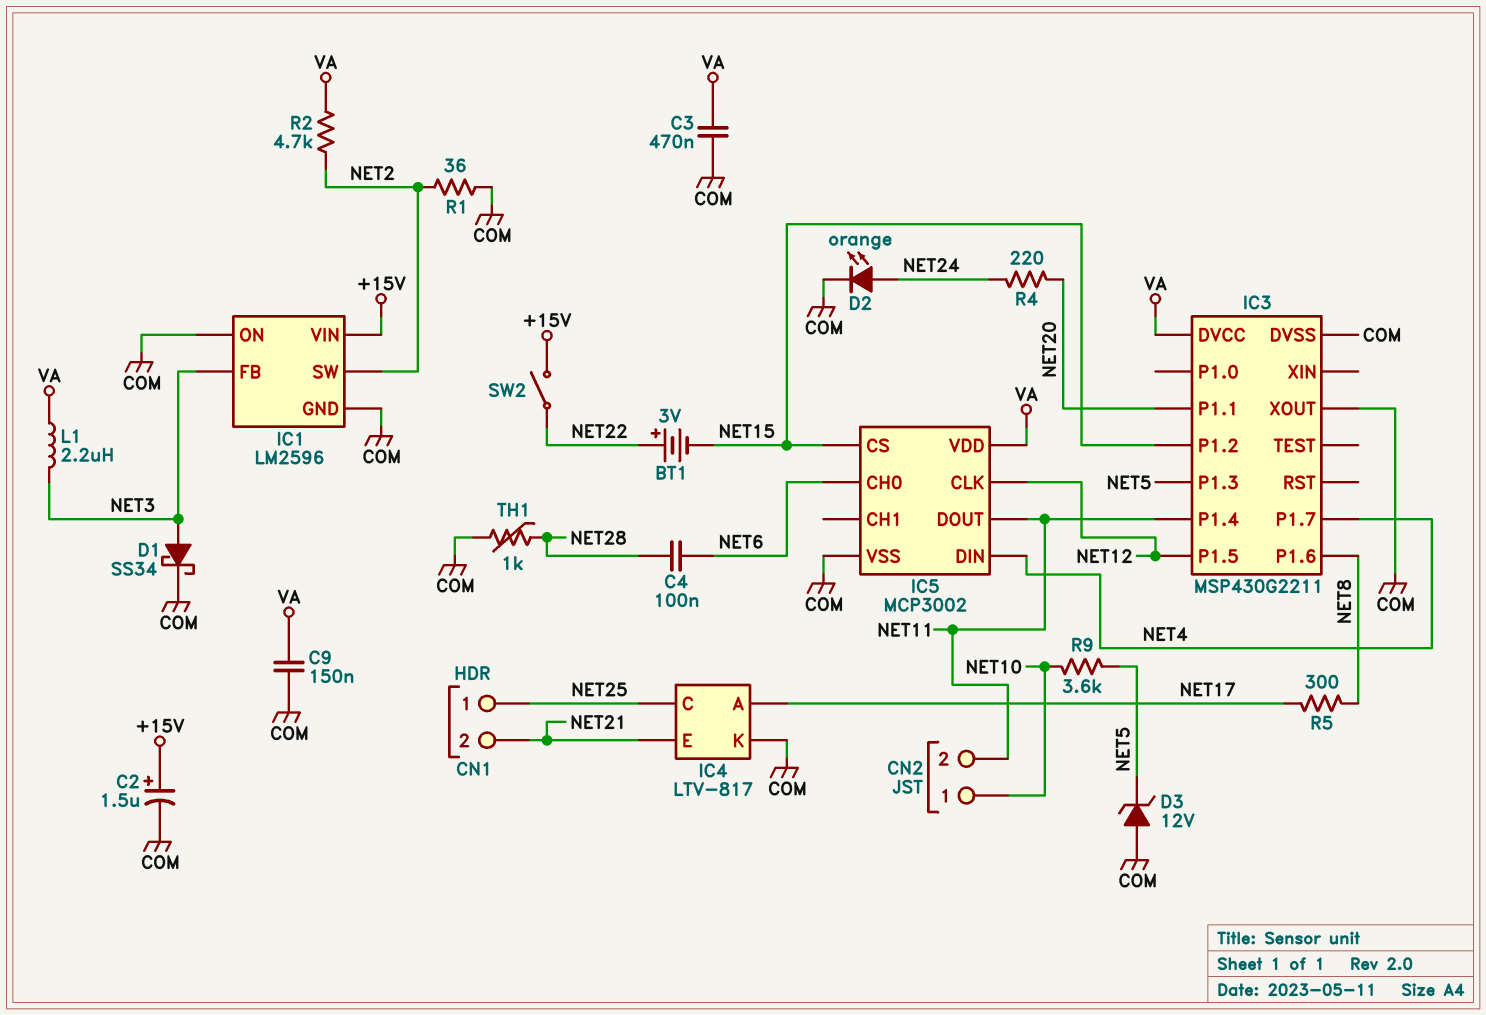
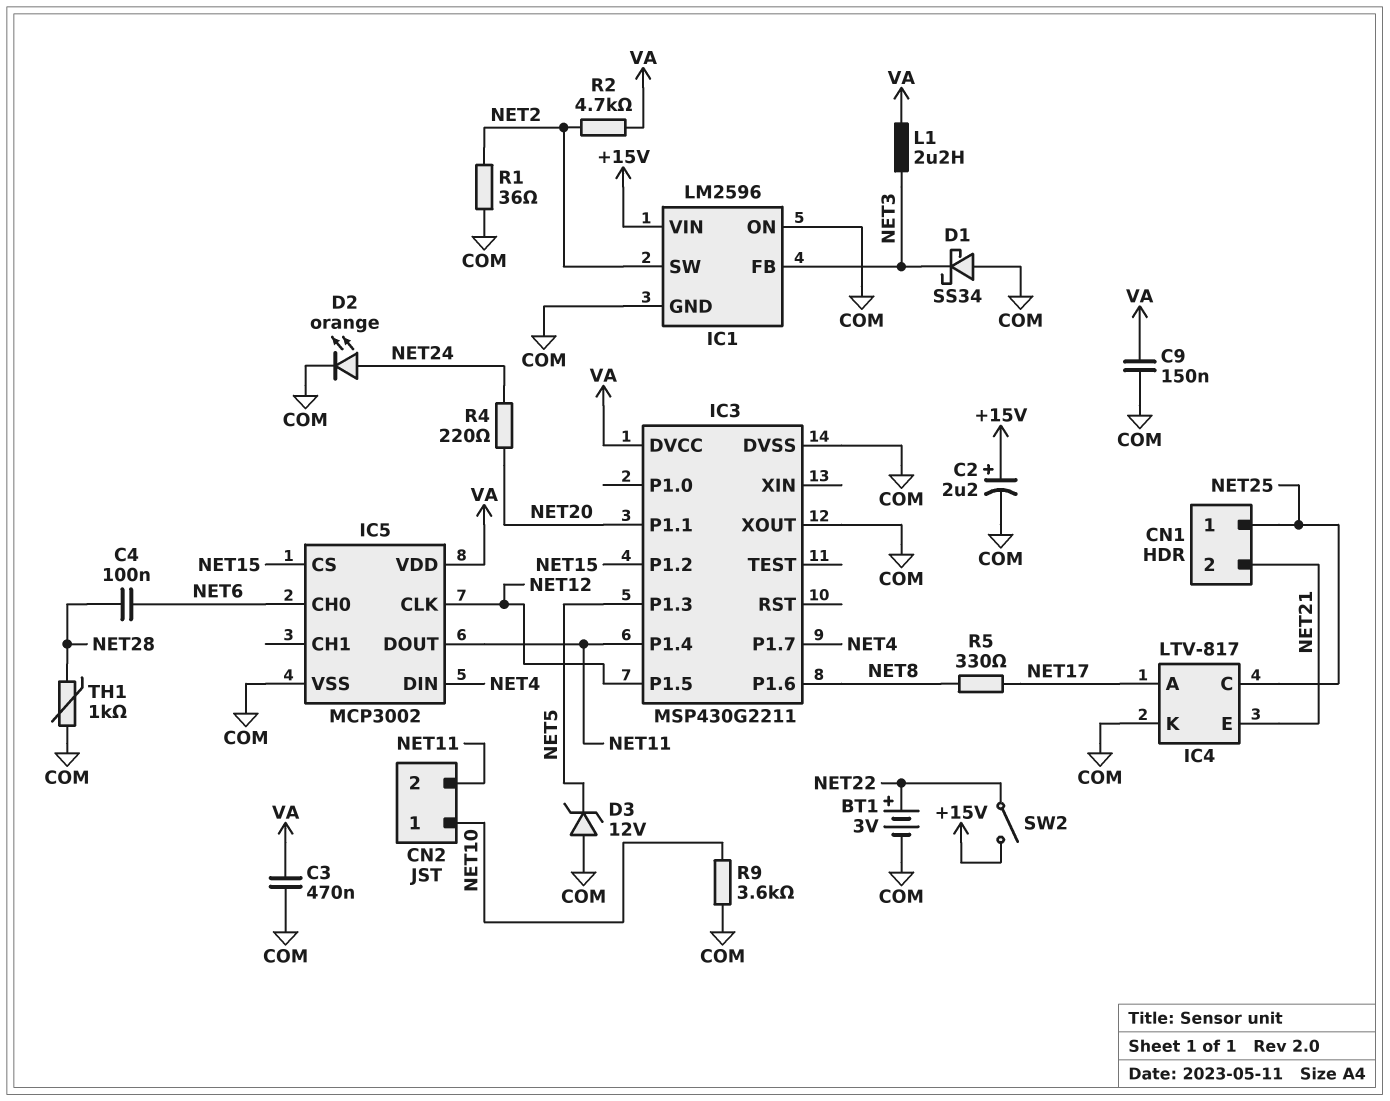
BT1: 3V (plus NET22, minus NET15) -> 3V (plus NET22, minus COM)
C2: 1.5uF (plus +15V, minus COM) -> 2.2uF (plus +15V, minus COM)
D1: schottky SS34 (A NET3, K COM) -> schottky SS34 (A COM, K NET3)
R5: 300 (NET8, NET17) -> 330 (NET8, NET17)
R9: 3.6k (NET5, NET10) -> 3.6k (COM, NET10)

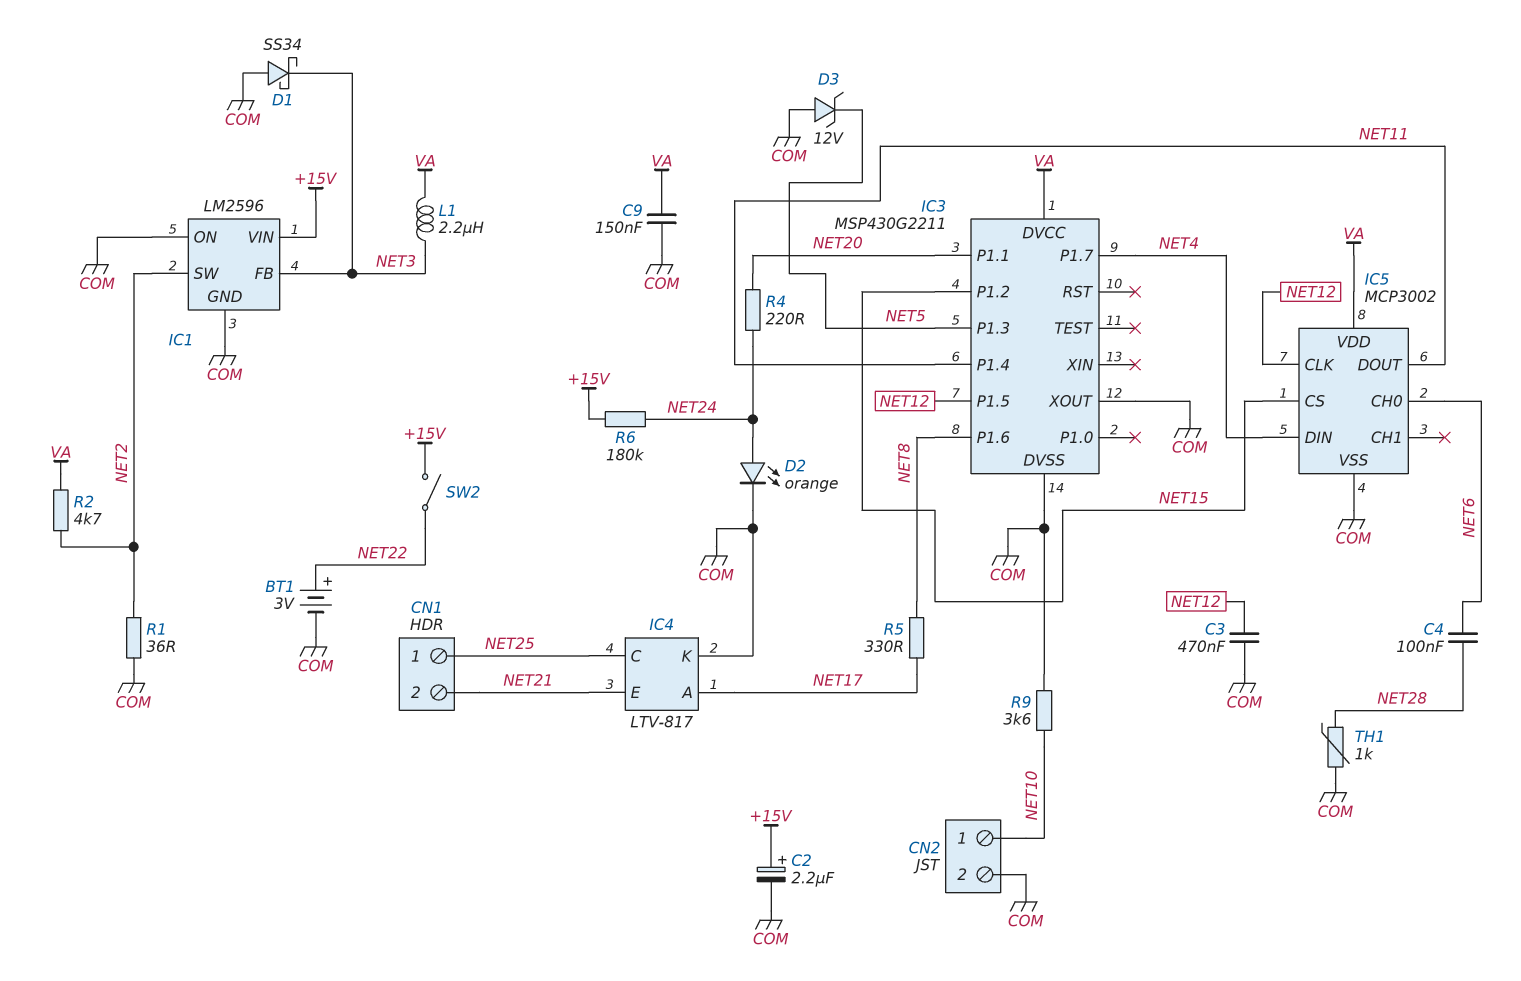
C3: 470nF (COM, VA) -> 470nF (COM, NET12)
CN2 pin 2: NET11 -> COM
R6: none -> 180k (+15V, NET24)

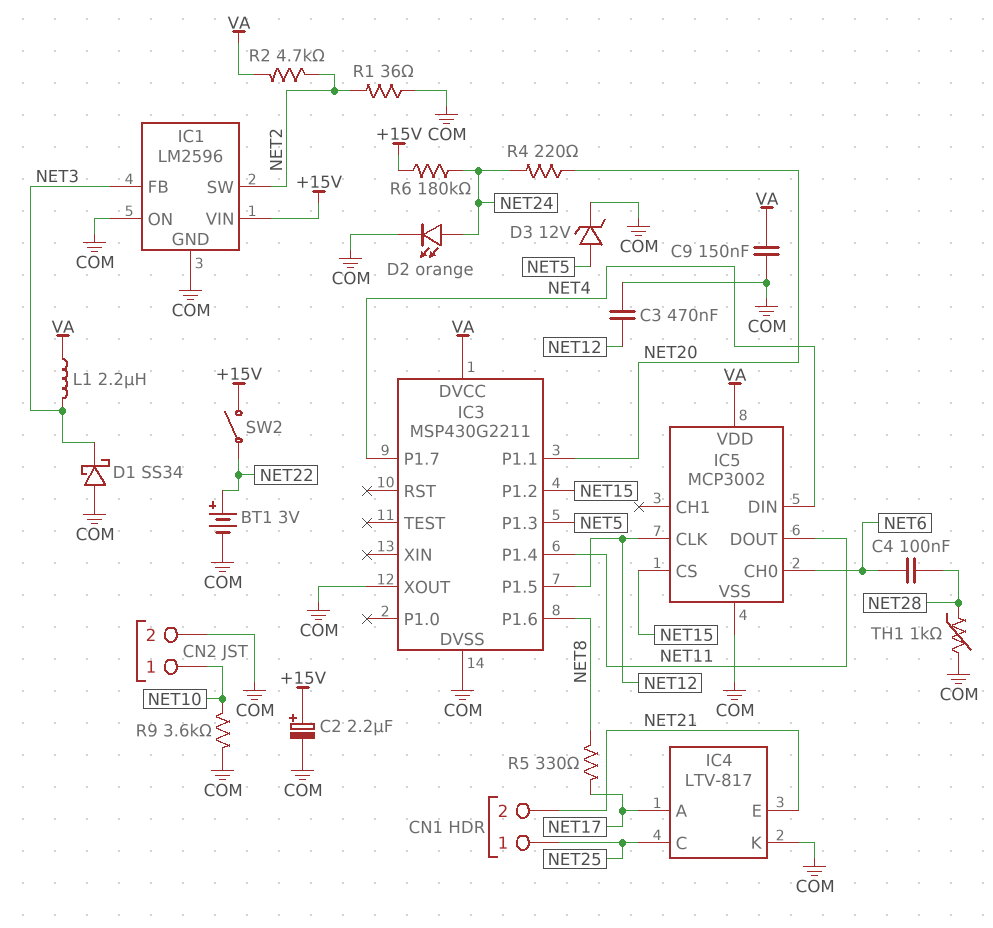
D3: zener 12V (A COM, K NET5) -> zener 12V (A NET5, K COM)

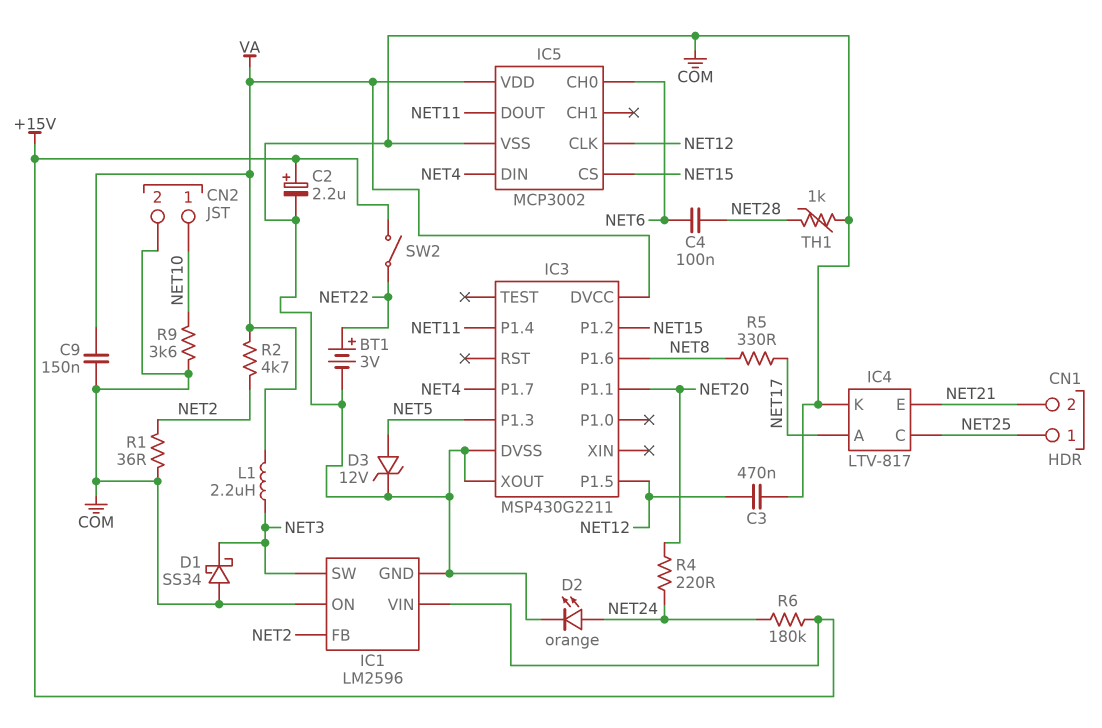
IC1 pin FB: NET3 -> NET2
IC1 pin SW: NET2 -> NET3

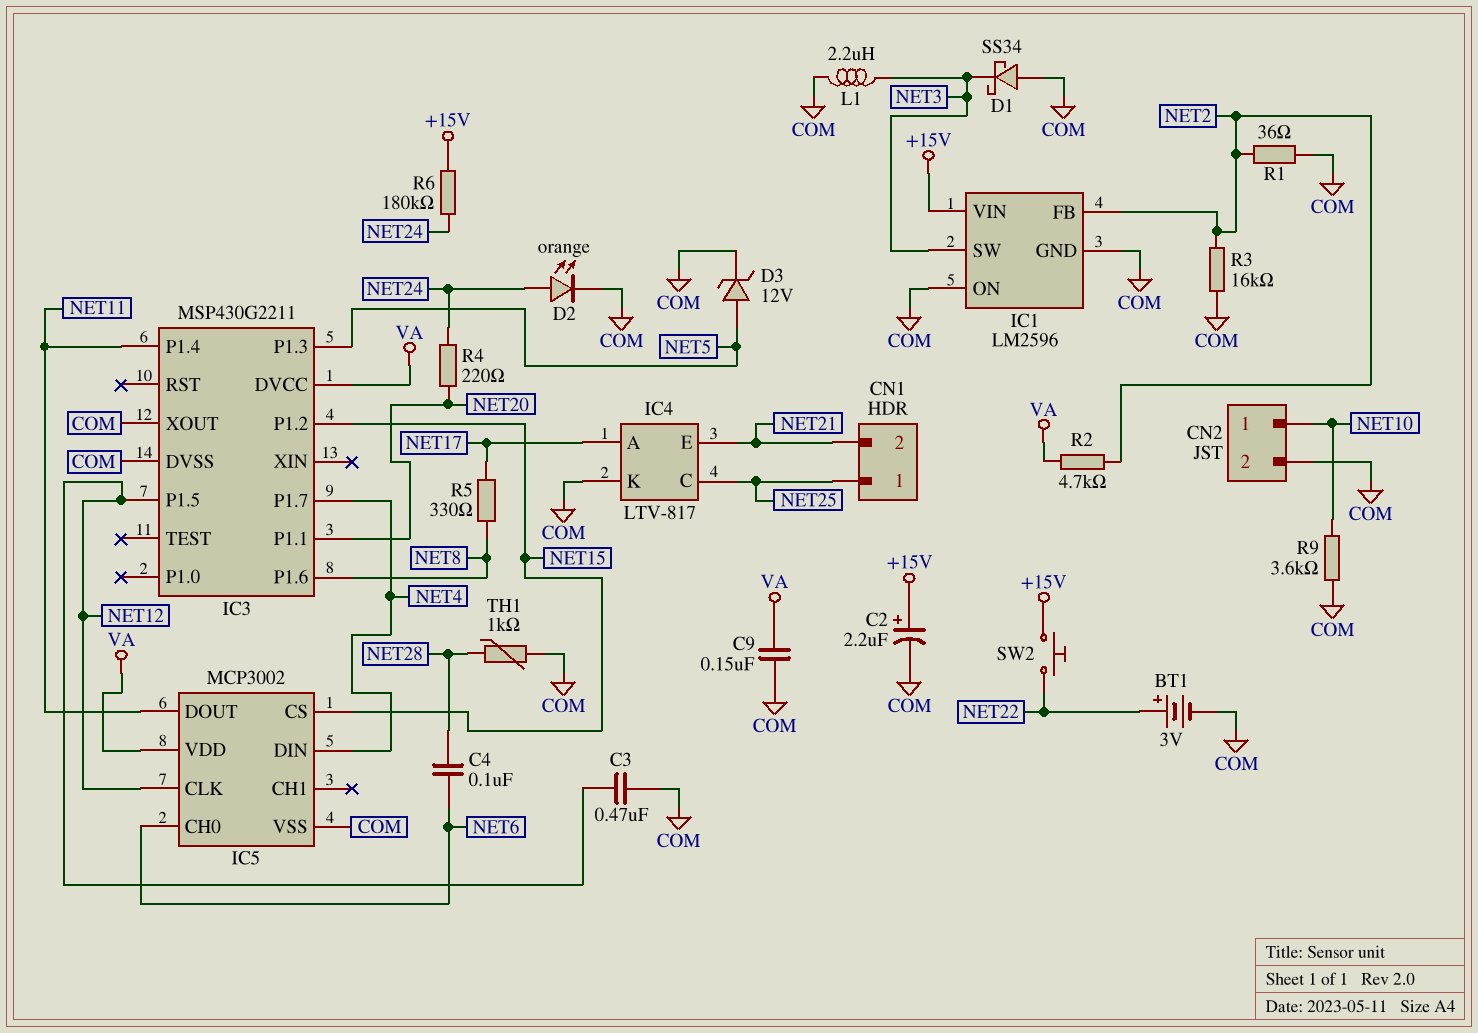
L1: 2.2uH (NET3, VA) -> 2.2uH (COM, NET3)
R3: none -> 16k (COM, NET2)
SW2: switch (+15V, NET22) -> button (+15V, NET22)

